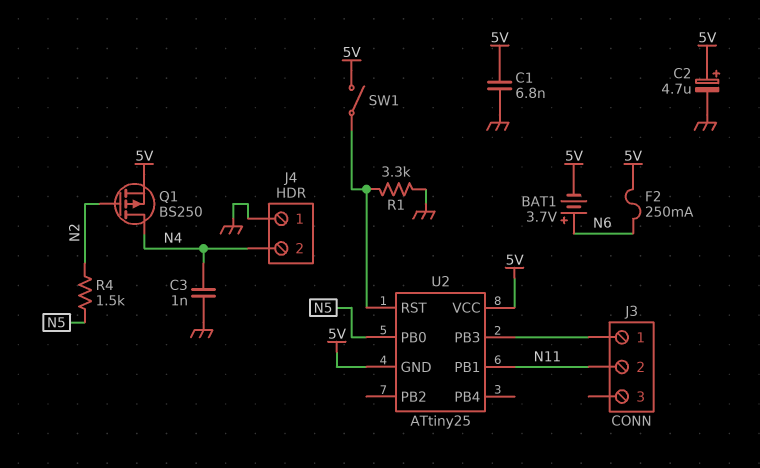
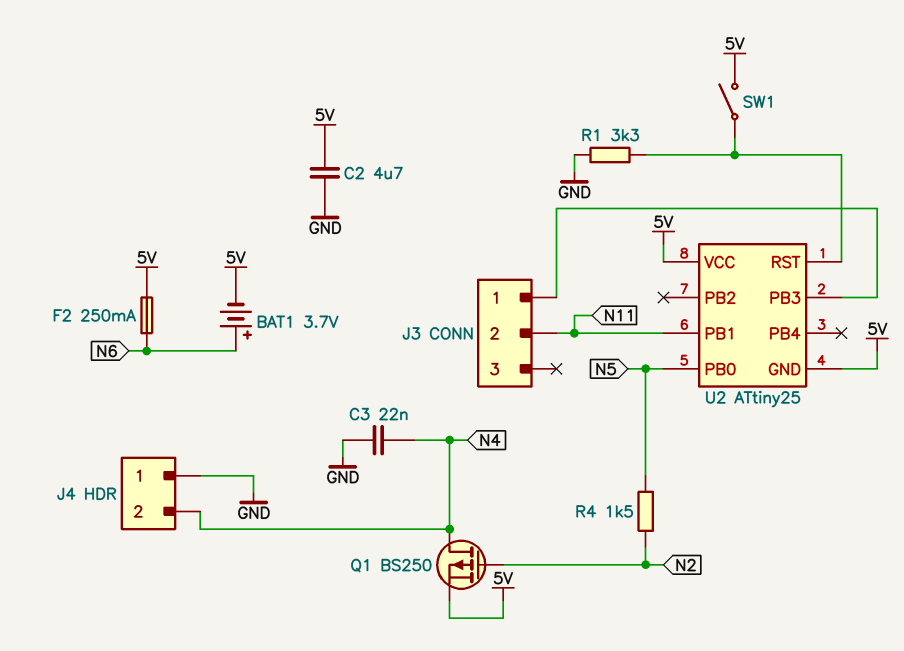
C1: 6.8nF (5V, GND) -> none
C2: 4.7uF (plus 5V, minus GND) -> 4.7uF (5V, GND)
C3: 1nF (GND, N4) -> 22nF (GND, N4)

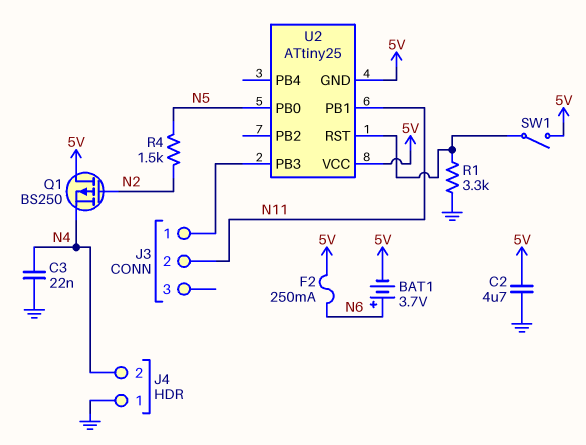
Q1: PMOS BS250 (G N2, D N4, S 5V) -> PMOS BS250 (G N2, D 5V, S N4)

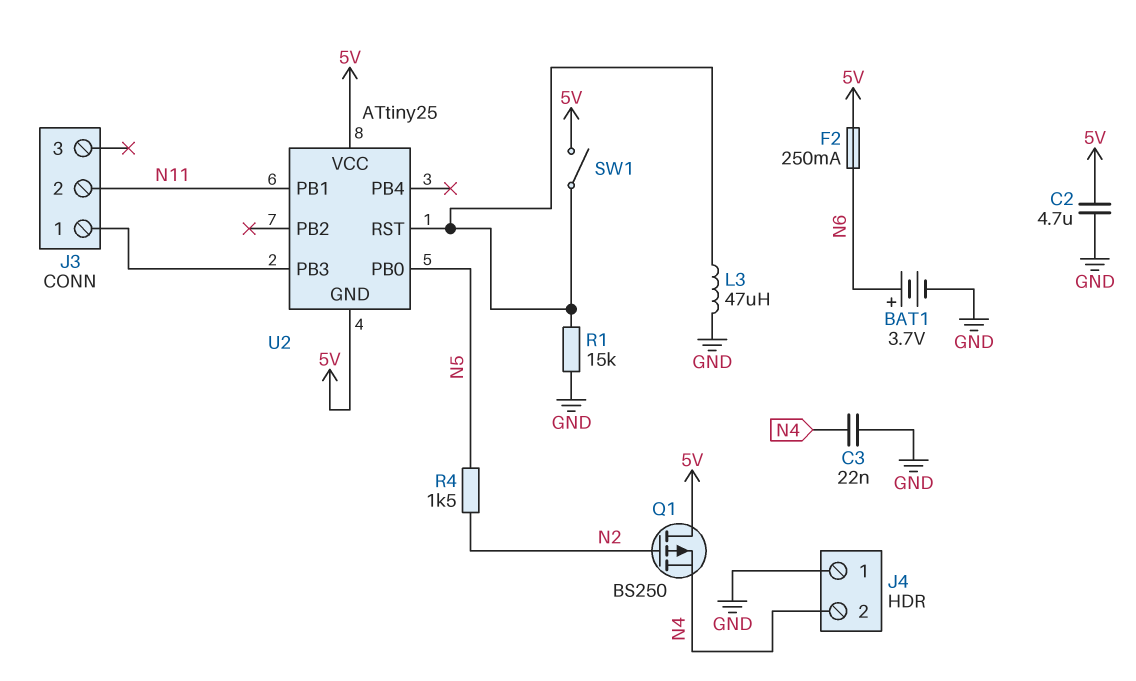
BAT1: 3.7V (plus N6, minus 5V) -> 3.7V (plus N6, minus GND)
L3: none -> 47uH (GND, U2/RST)
R1: 3.3k (GND, U2/RST) -> 15k (GND, U2/RST)

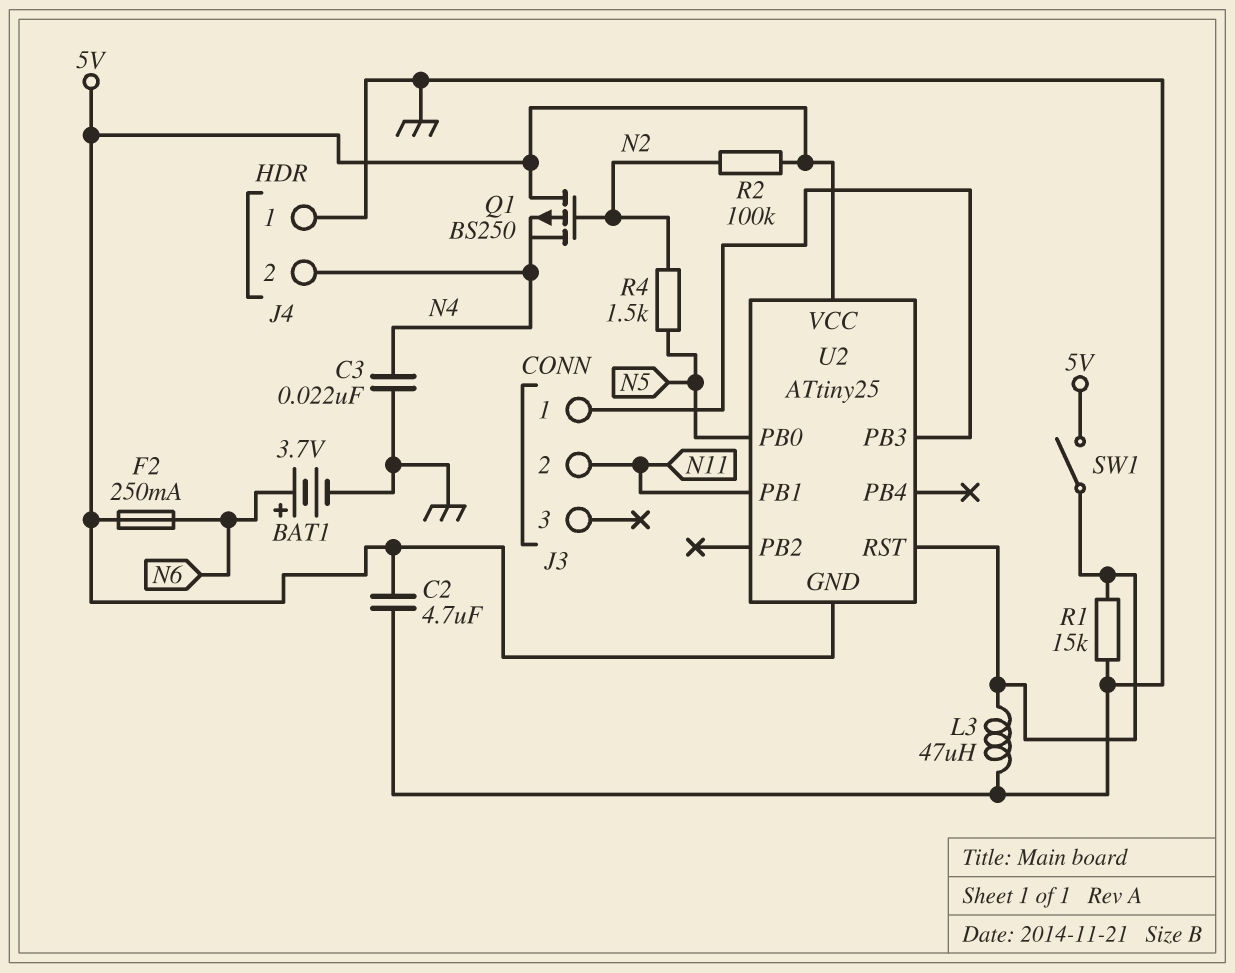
R2: none -> 100k (5V, N2)

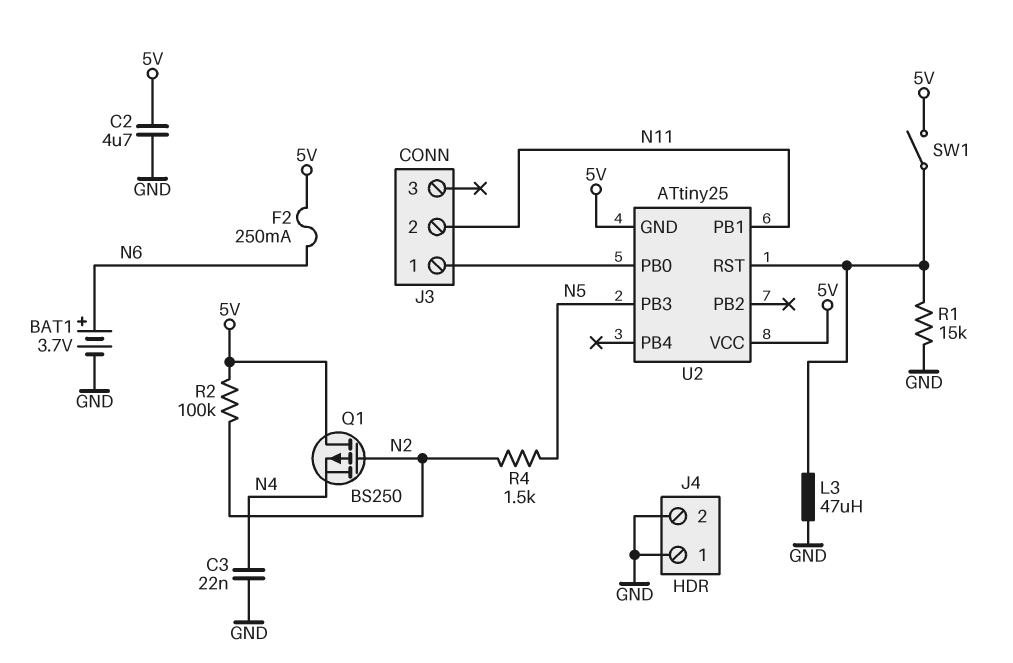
J4 pin 2: N4 -> GND
U2 pin PB0: N5 -> J3/1
U2 pin PB3: J3/1 -> N5

